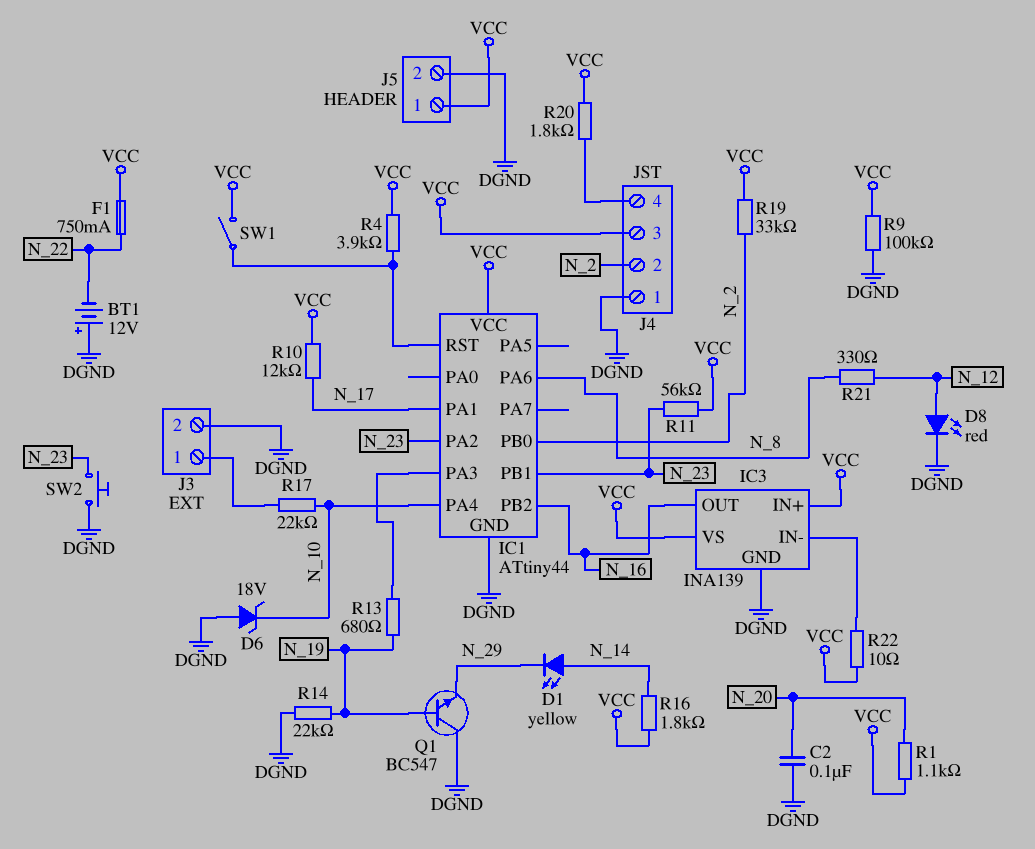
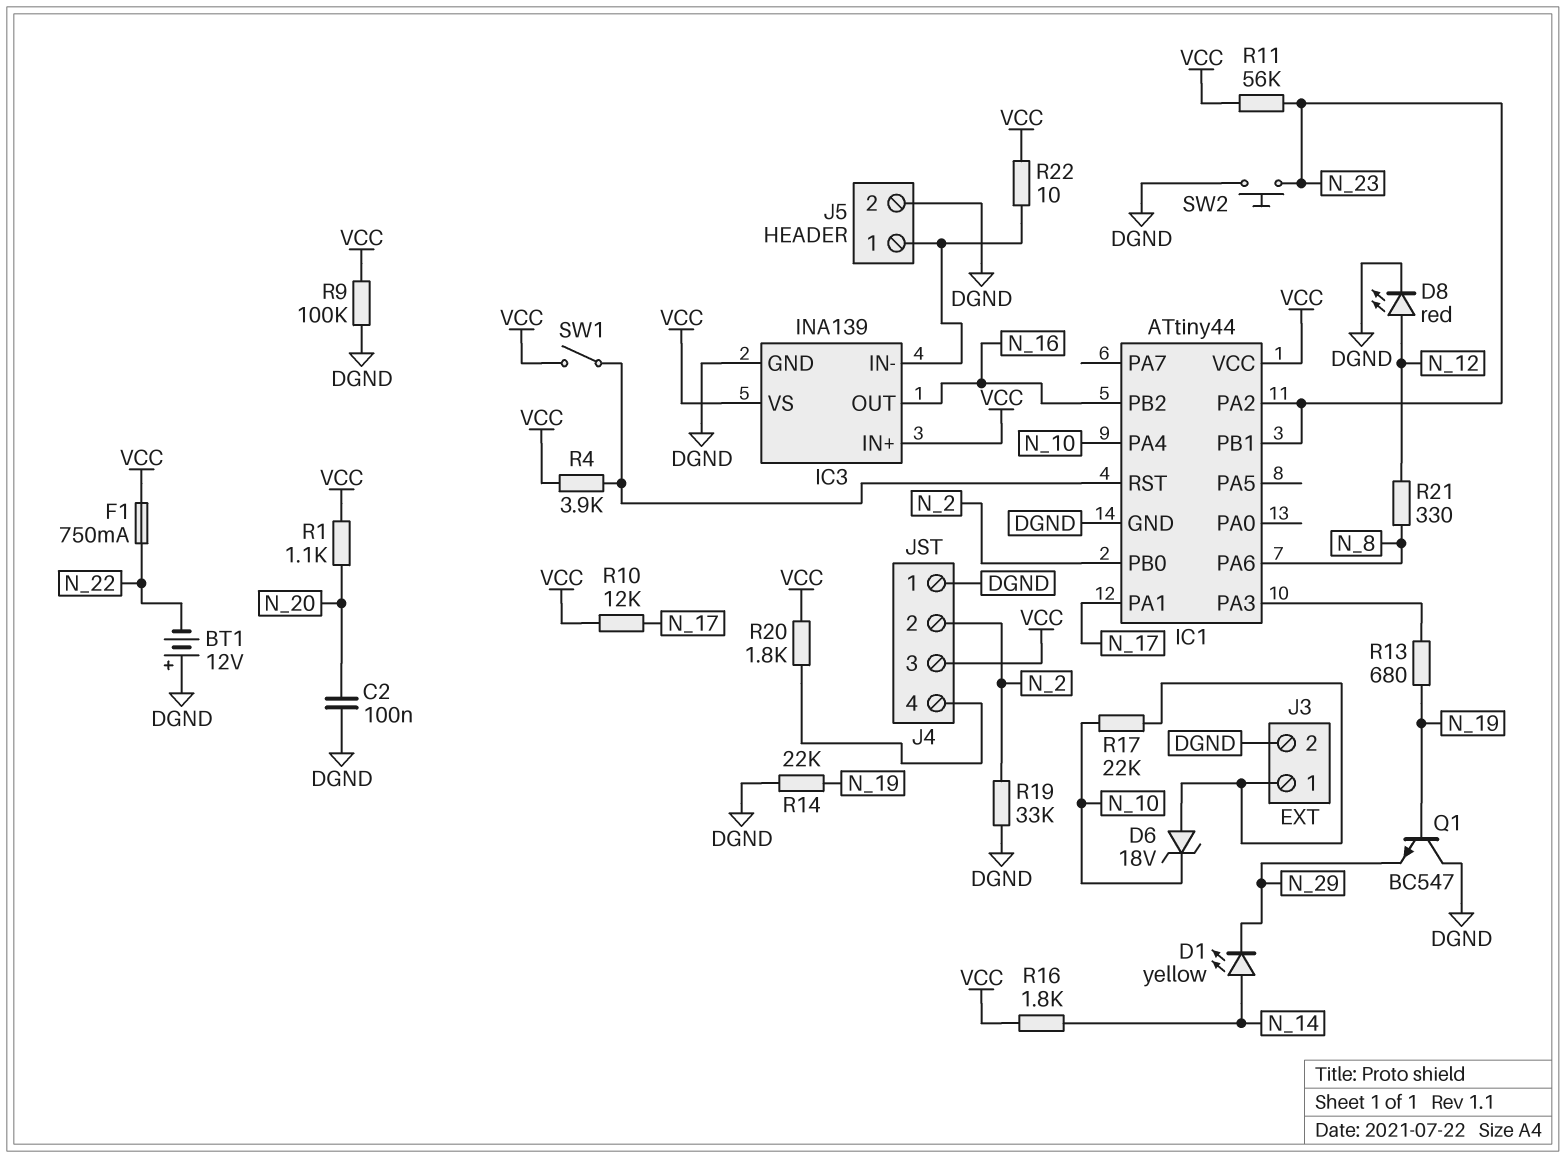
D6: zener 18V (A DGND, K N_10) -> zener 18V (A J3/1, K N_10)
J5 pin 1: VCC -> IC3/IN-
R19: 33k (N_2, VCC) -> 33k (DGND, N_2)

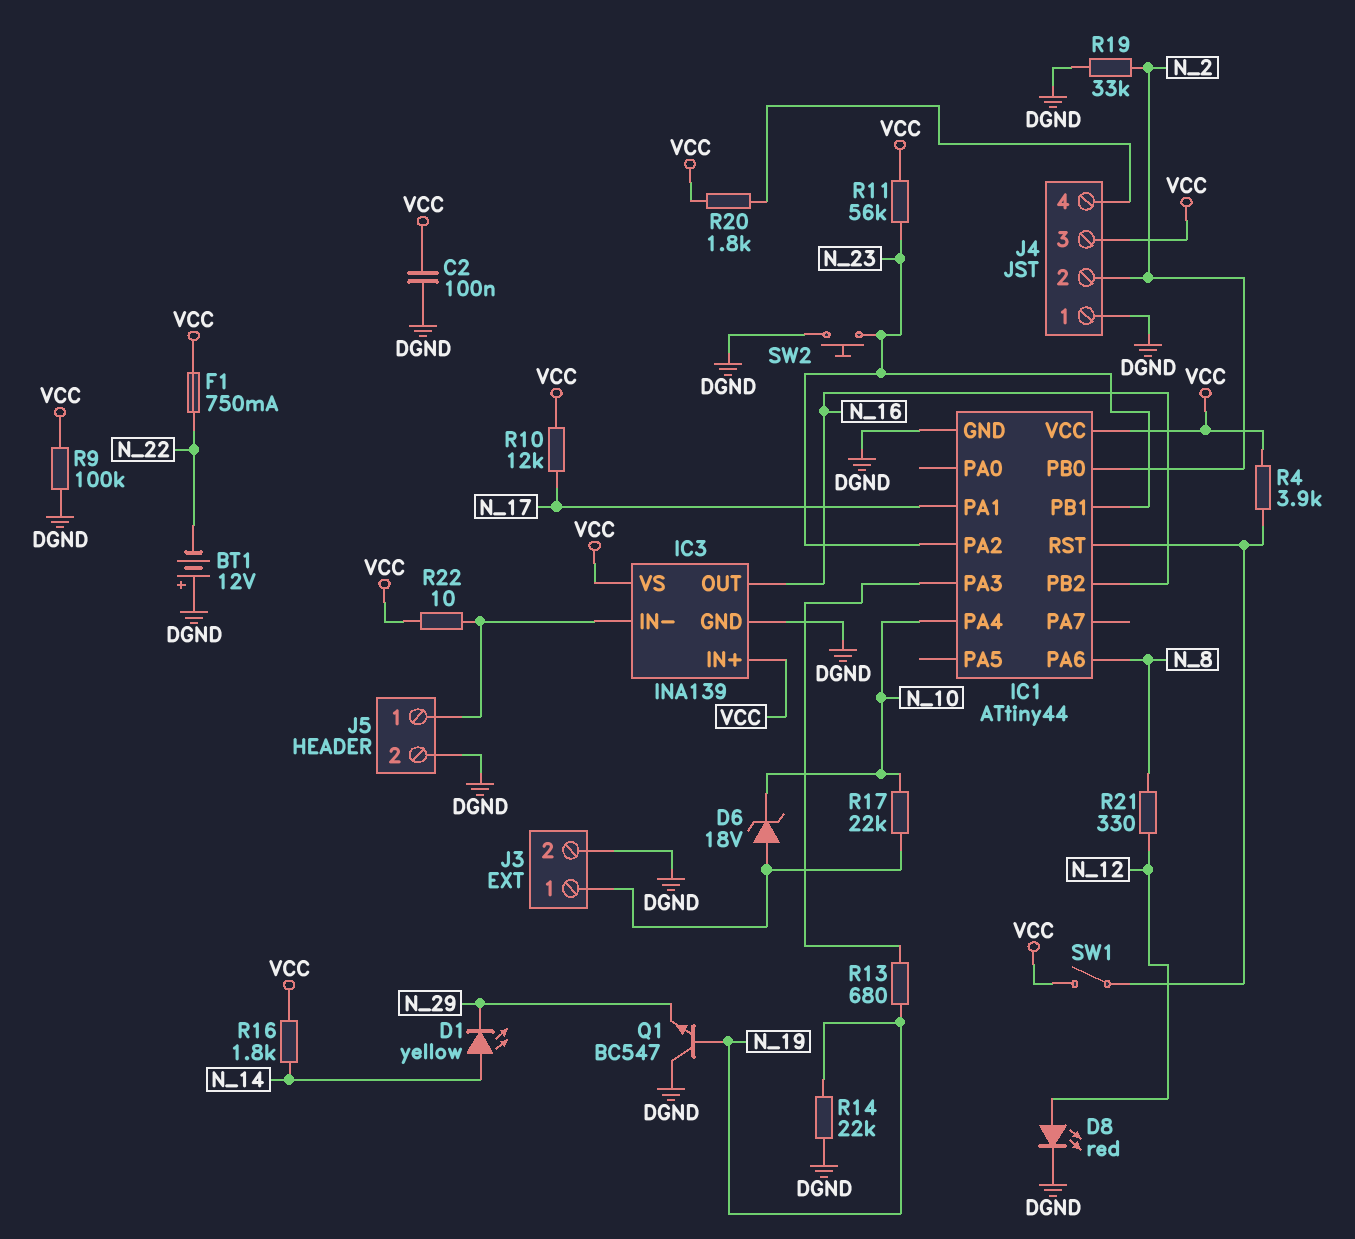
C2: 100nF (DGND, N_20) -> 100nF (DGND, VCC)
R1: 1.1k (N_20, VCC) -> none

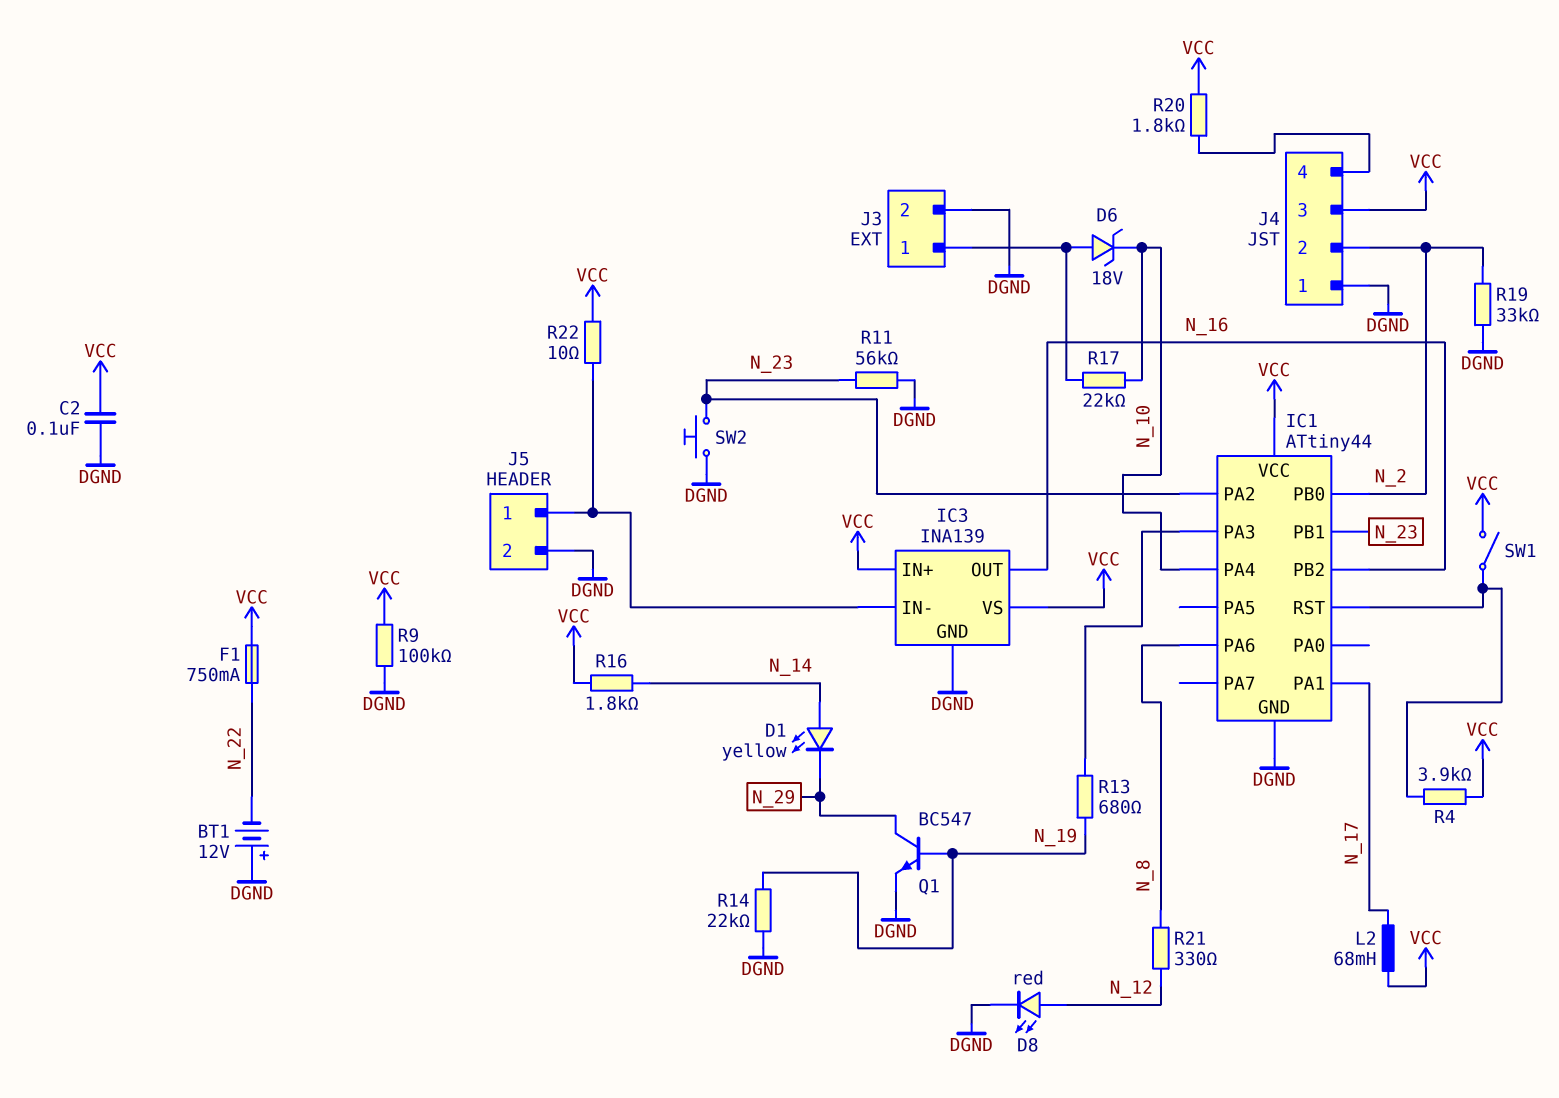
L2: none -> 68mH (N_17, VCC)
Q1: NPN BC547 (B N_19, C DGND, E N_29) -> NPN BC547 (B N_19, C N_29, E DGND)
R10: 12k (N_17, VCC) -> none
R11: 56k (N_23, VCC) -> 56k (DGND, N_23)

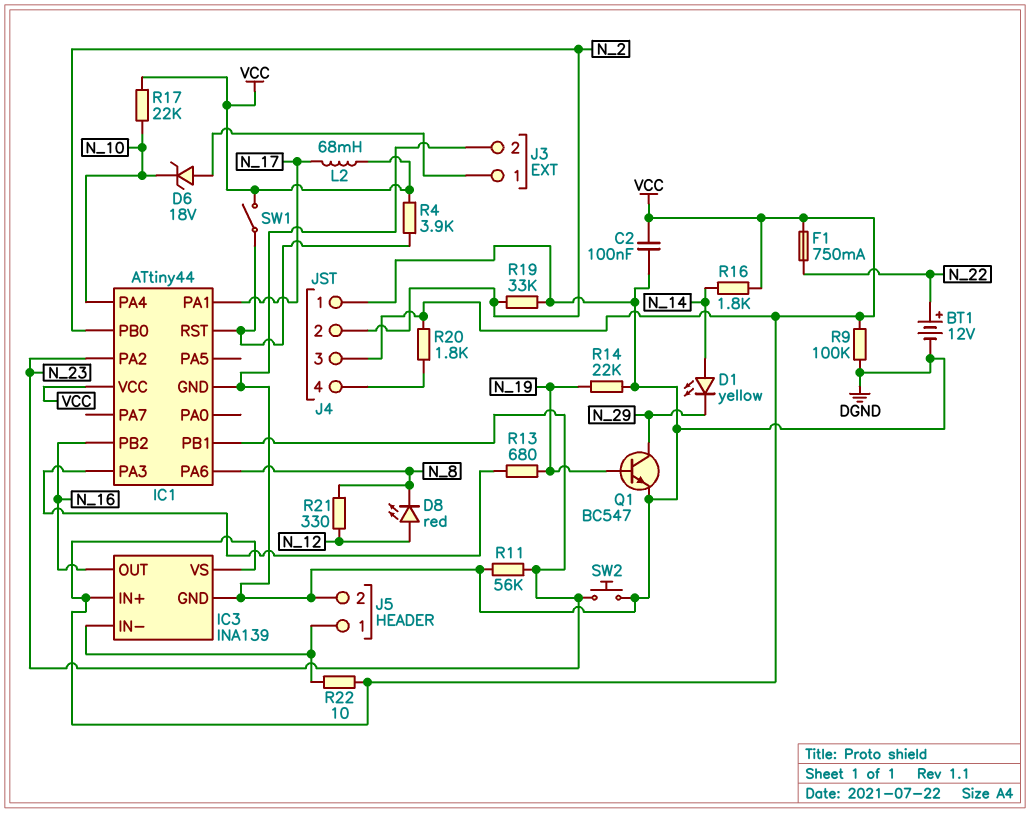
BT1: 12V (plus DGND, minus N_22) -> 12V (plus N_22, minus DGND)
D8: LED red (A N_12, K DGND) -> LED red (A N_12, K N_8)
R17: 22k (J3/1, N_10) -> 22k (N_10, VCC)

